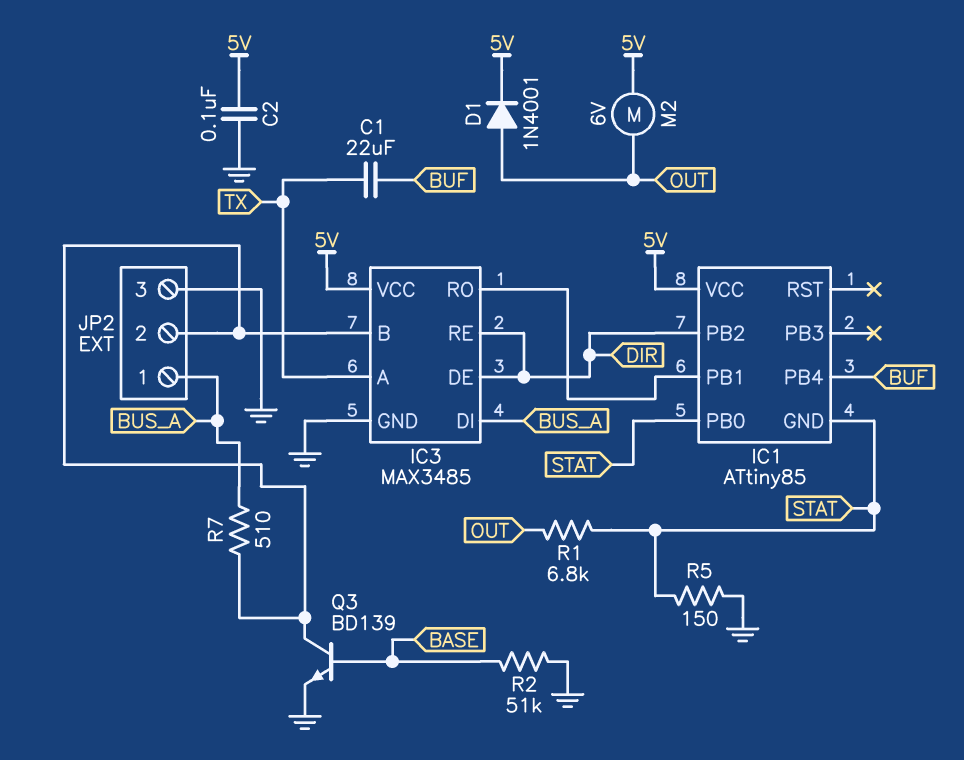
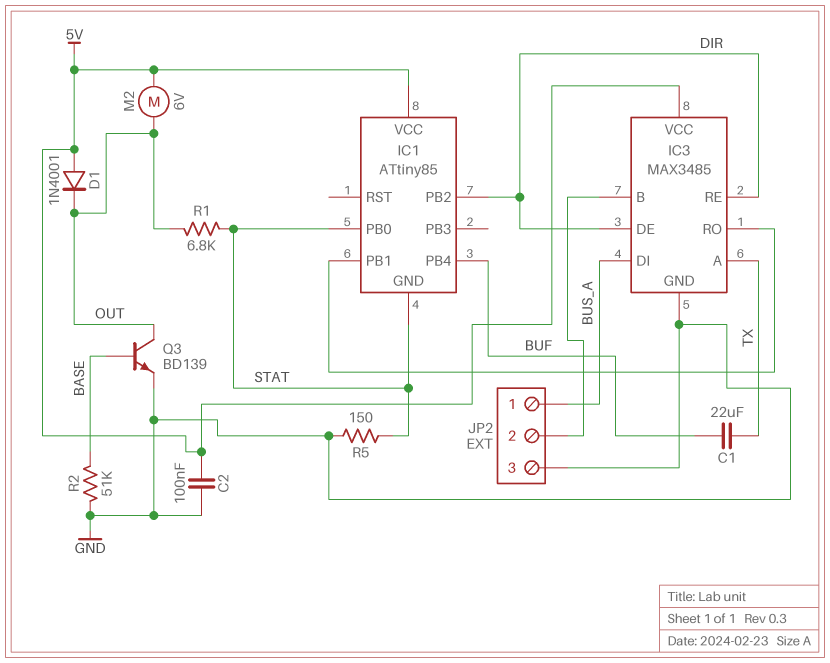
D1: diode 1N4001 (A OUT, K 5V) -> diode 1N4001 (A 5V, K OUT)
Q3: NPN BD139 (B BASE, C IC3/B, E GND) -> NPN BD139 (B BASE, C OUT, E GND)
R7: 510 (BUS_A, IC3/B) -> none

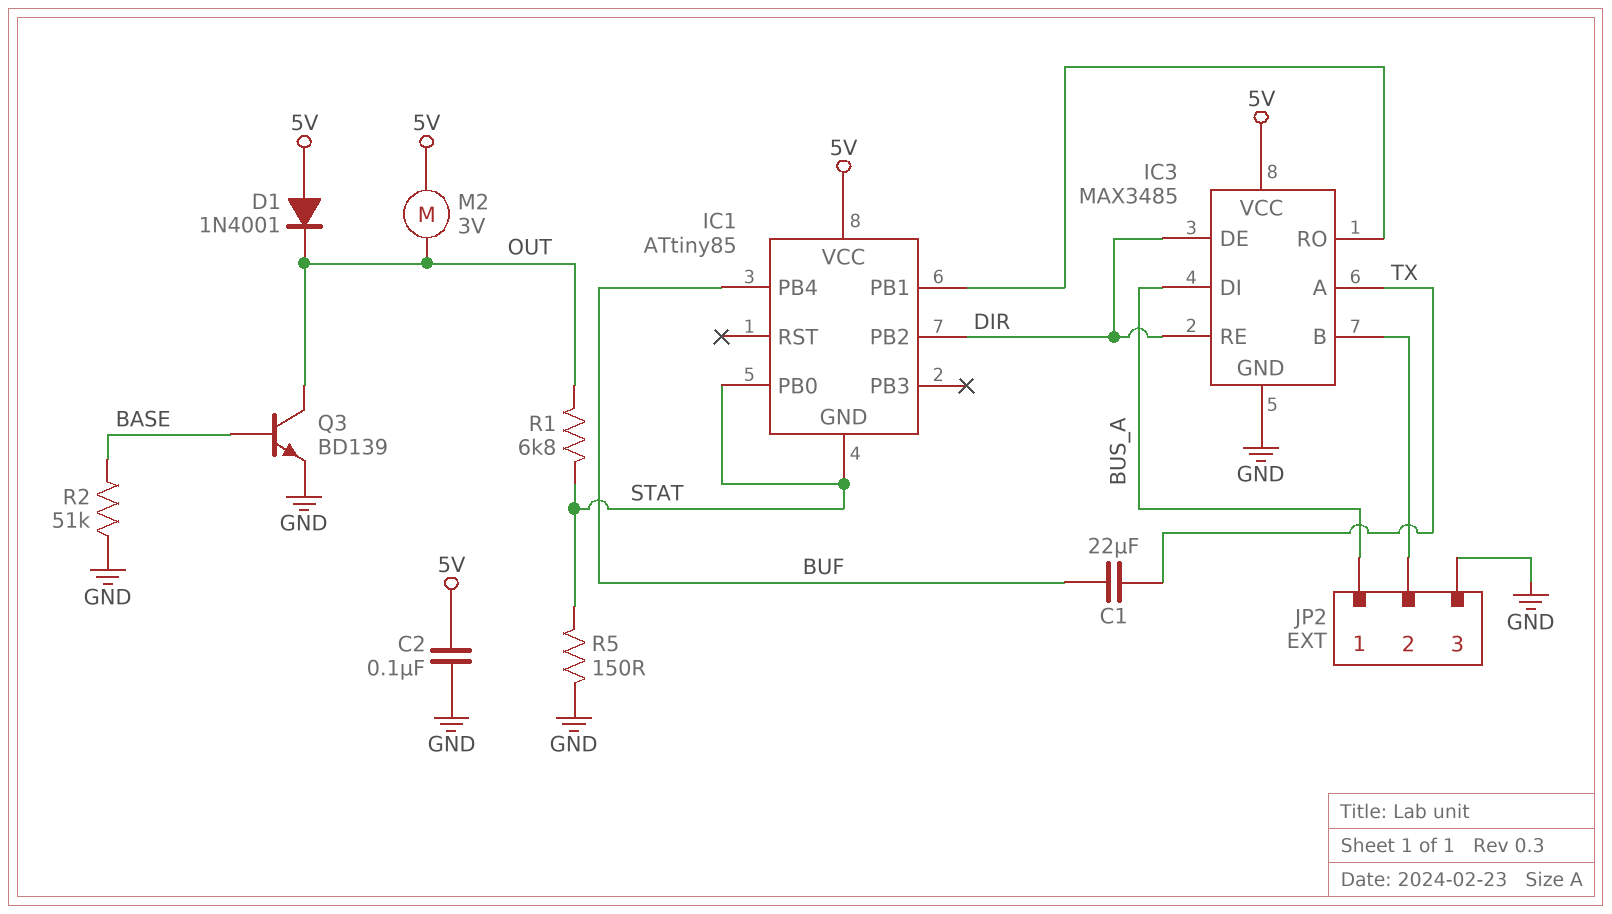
M2: motor 6V (5V, OUT) -> motor 3V (5V, OUT)

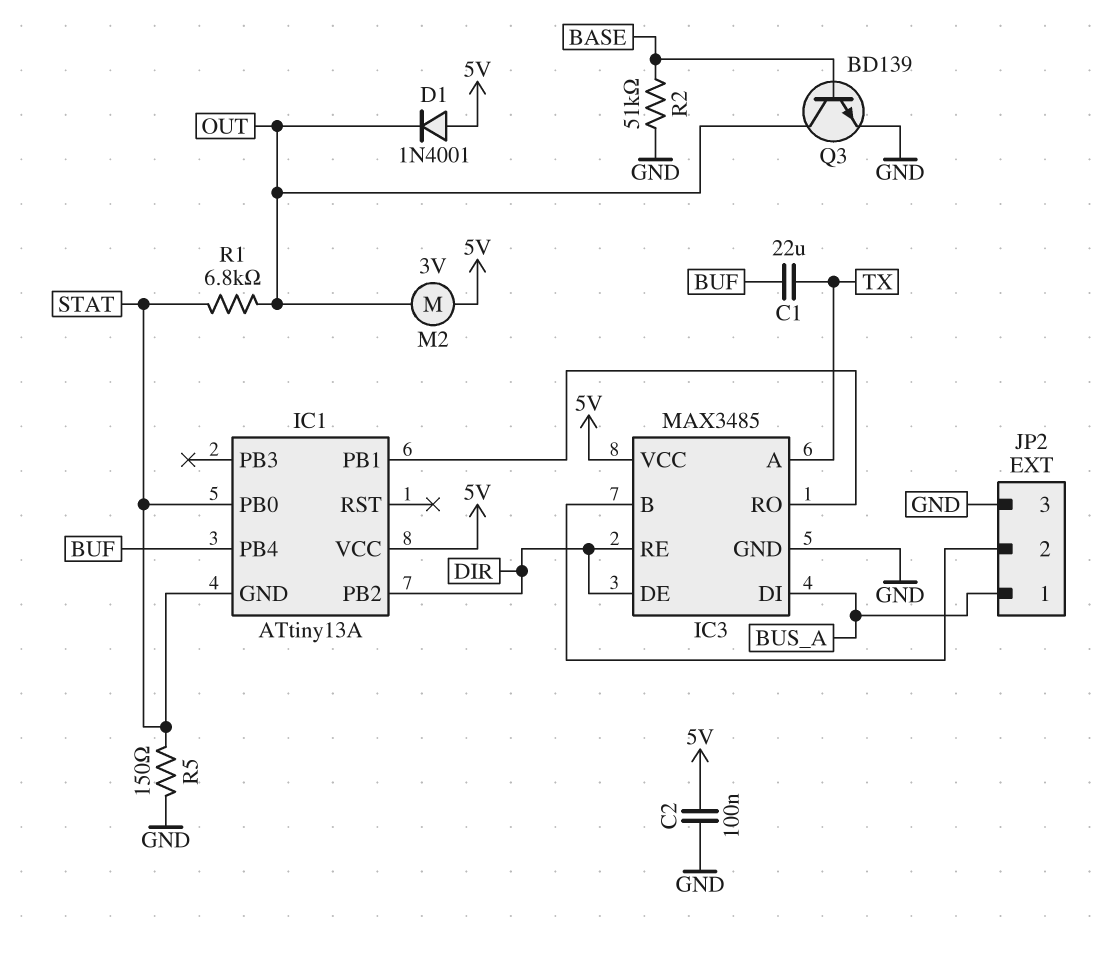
IC1: ATtiny85 -> ATtiny13A

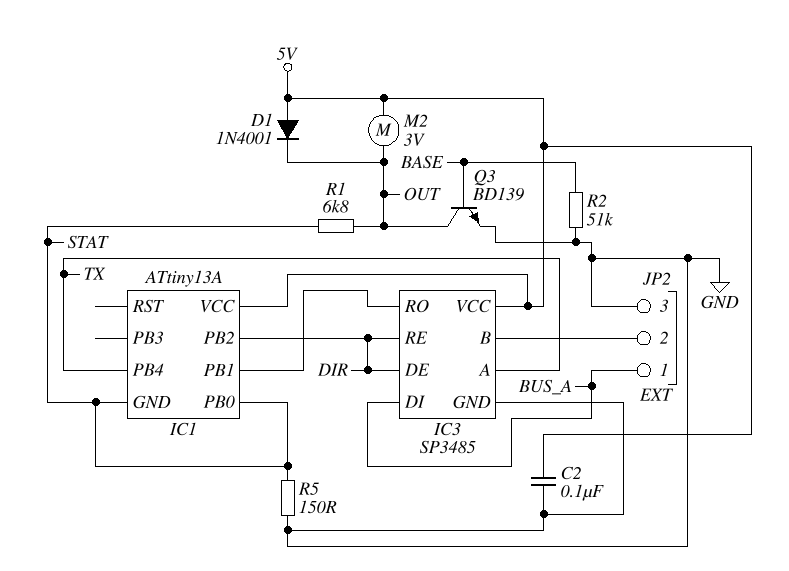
C1: 22uF (BUF, TX) -> none
IC1 pin PB4: BUF -> TX
IC3: MAX3485 -> SP3485

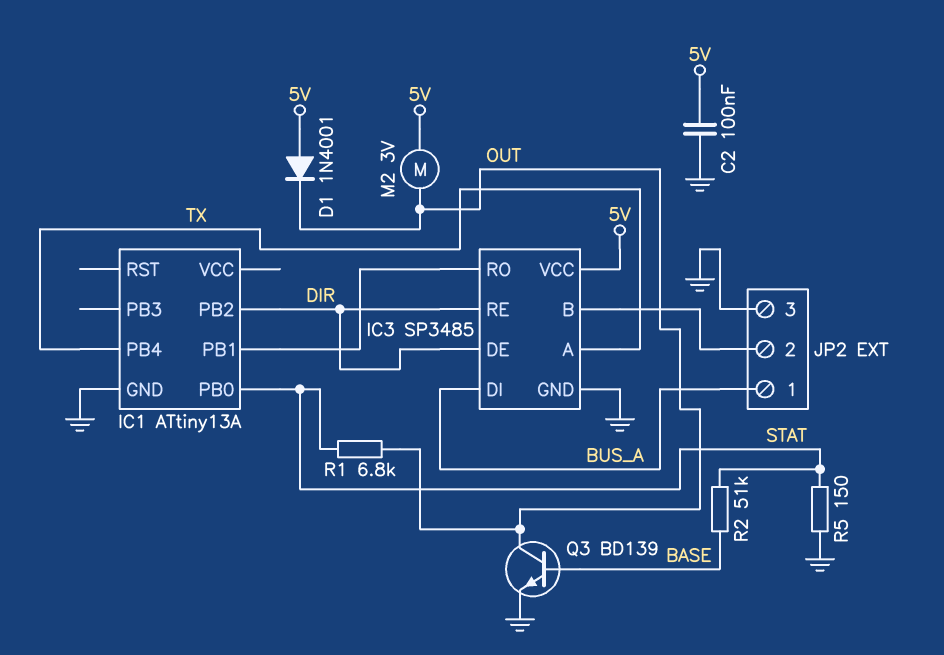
IC1 pin GND: STAT -> GND
IC1 pin VCC: 5V -> none
R2: 51k (BASE, GND) -> 51k (BASE, STAT)

